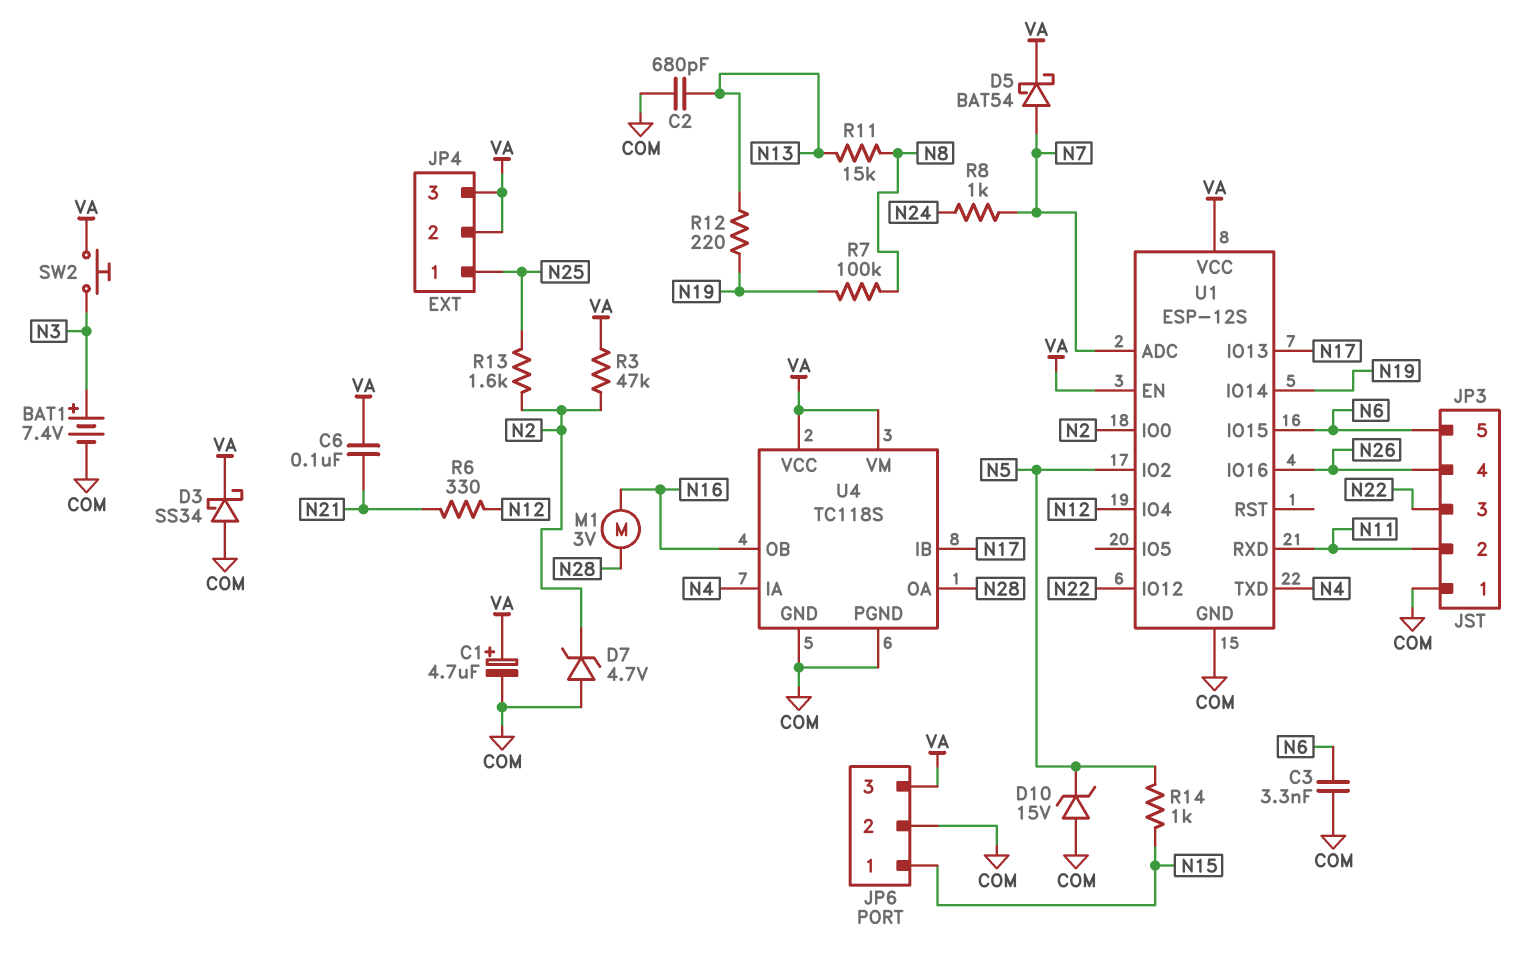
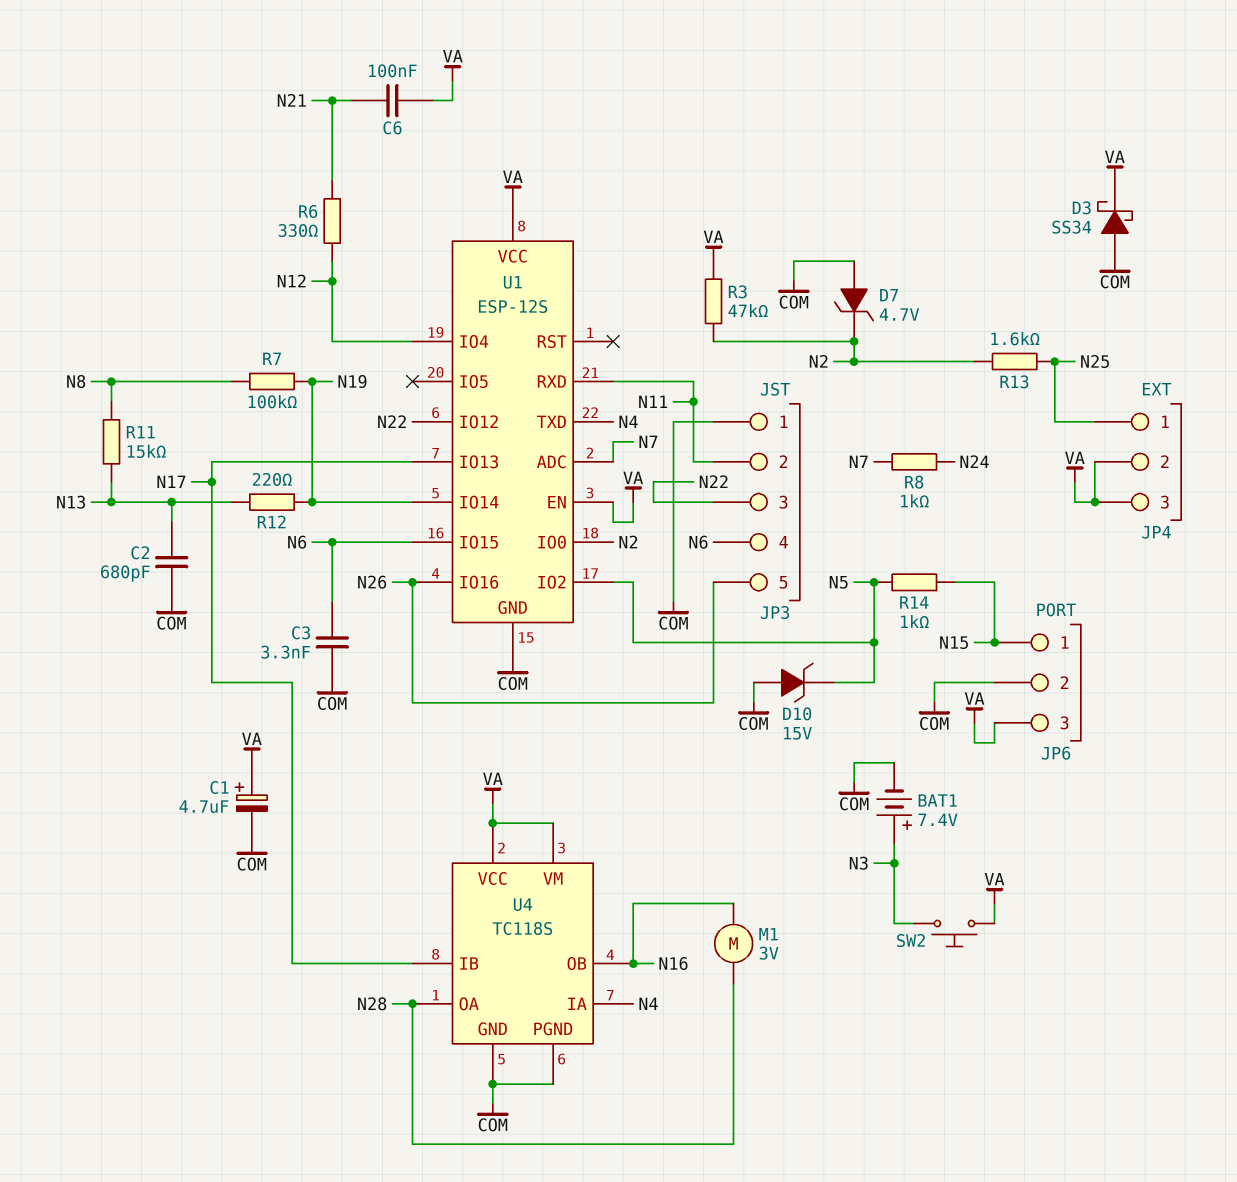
D5: schottky BAT54 (A N7, K VA) -> none
JP3 pin 4: N26 -> N6
JP3 pin 5: N6 -> N26

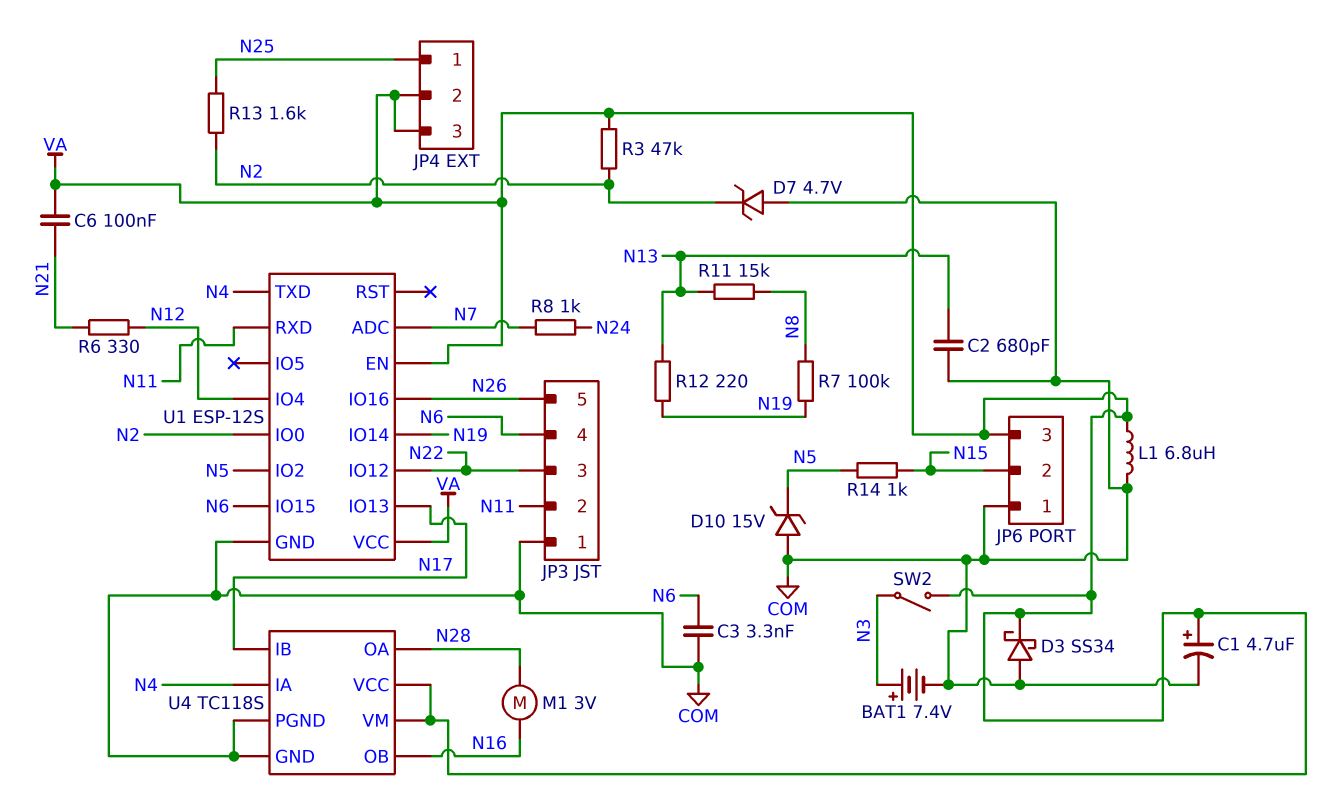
JP6 pin 1: N15 -> COM
JP6 pin 2: COM -> N15
L1: none -> 6.8uH (COM, VA)
SW2: button (N3, VA) -> switch (N3, VA)

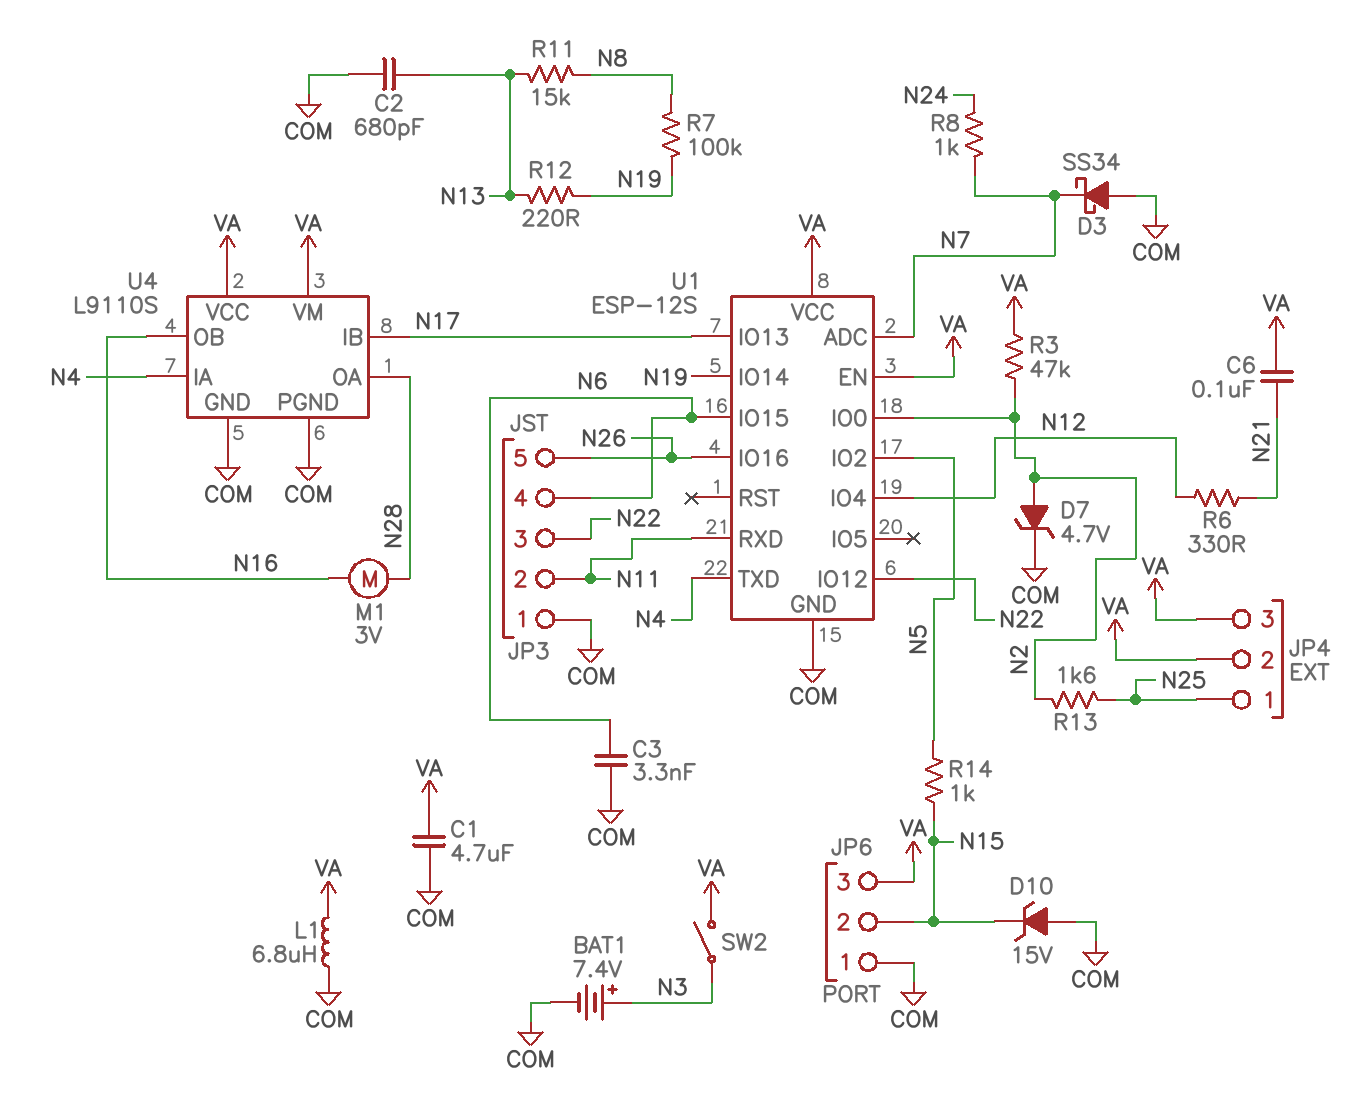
C1: 4.7uF (plus VA, minus COM) -> 4.7uF (COM, VA)
D3: schottky SS34 (A COM, K VA) -> schottky SS34 (A COM, K N7)
D7: zener 4.7V (A COM, K N2) -> zener 4.7V (A N2, K COM)
D10: zener 15V (A COM, K N5) -> zener 15V (A COM, K N15)
U4: TC118S -> L9110S

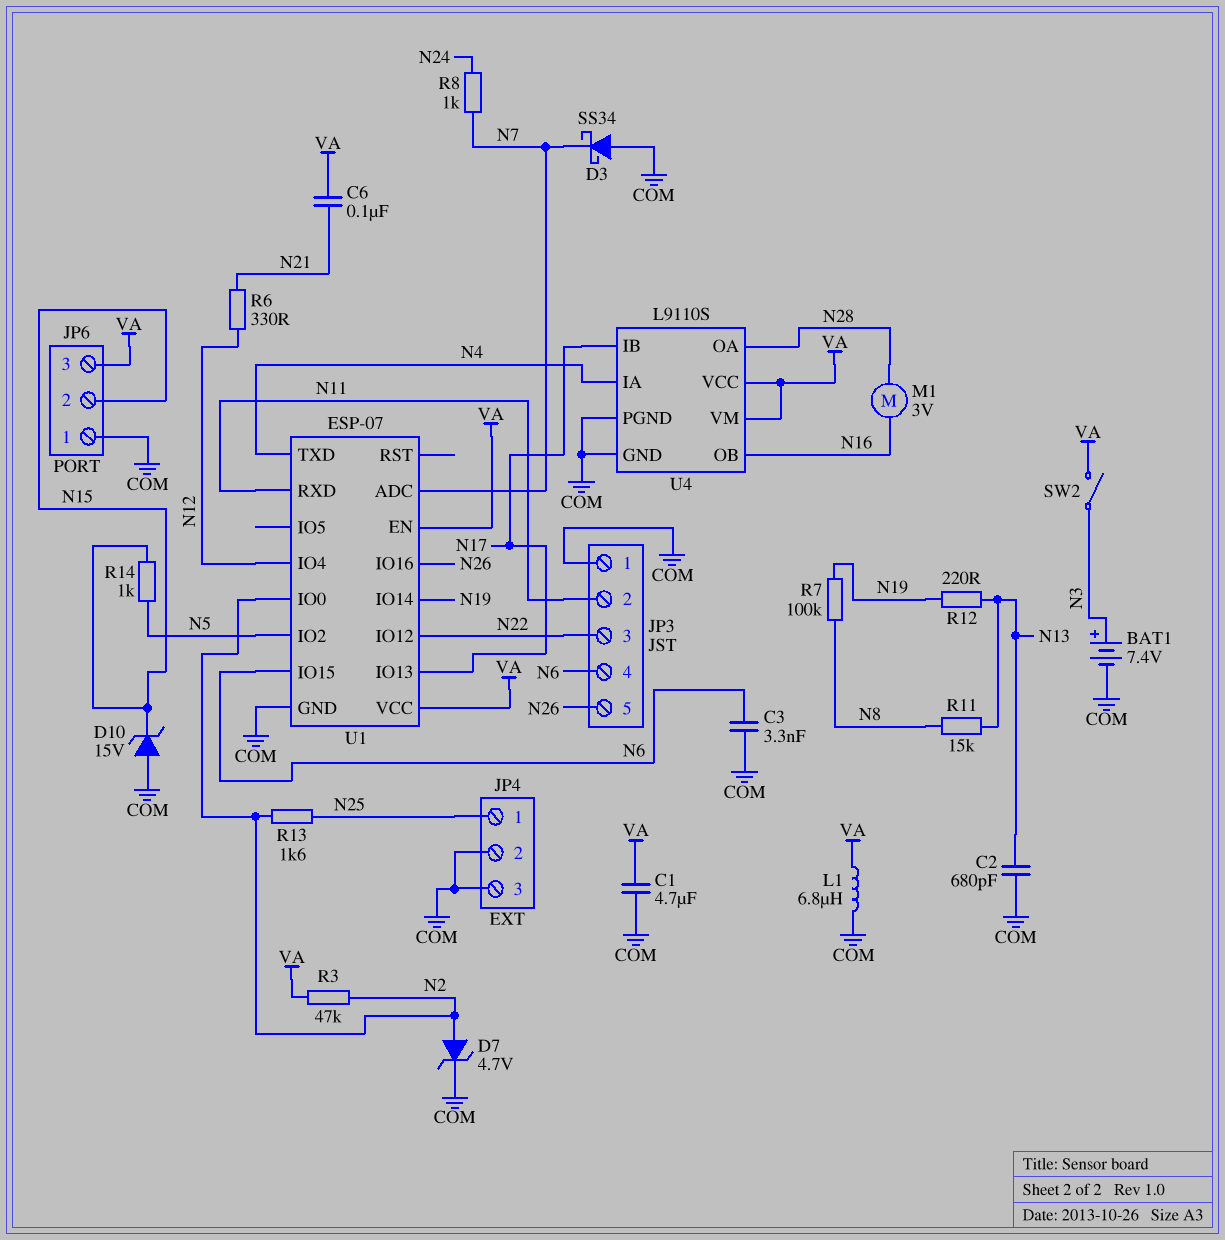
JP4 pin 2: VA -> COM
JP4 pin 3: VA -> COM
U1: ESP-12S -> ESP-07

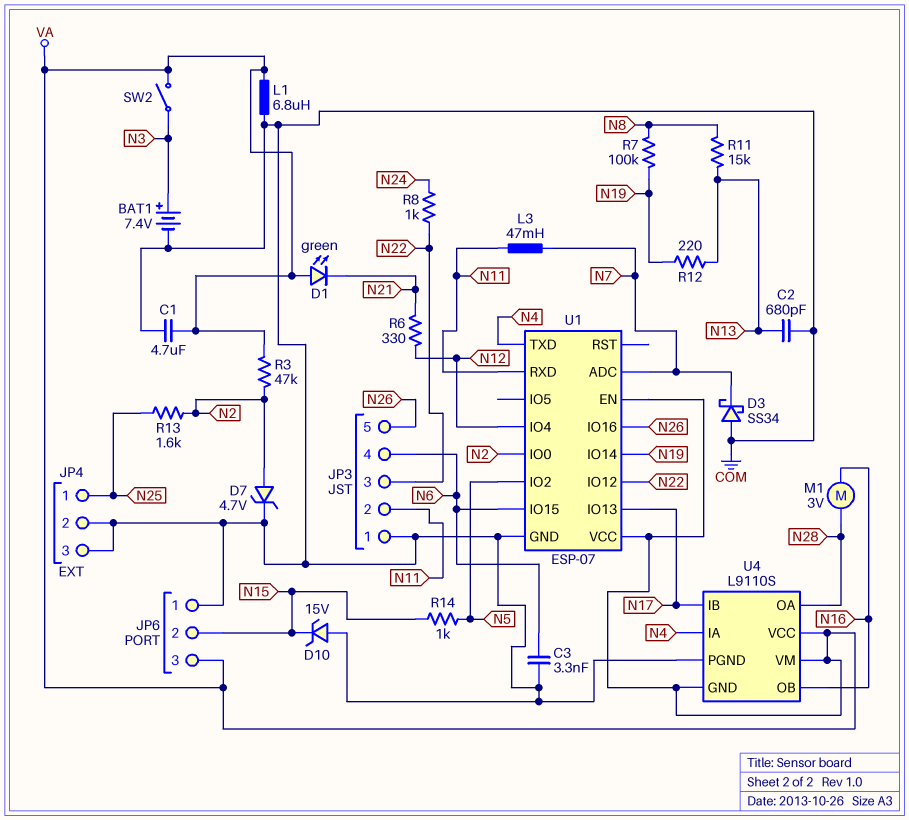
C6: 100nF (N21, VA) -> none
D1: none -> LED green (A VA, K N21)
L3: none -> 47mH (N7, N11)
R8: 1k (N7, N24) -> 1k (N22, N24)
U4 pin GND: COM -> VA

